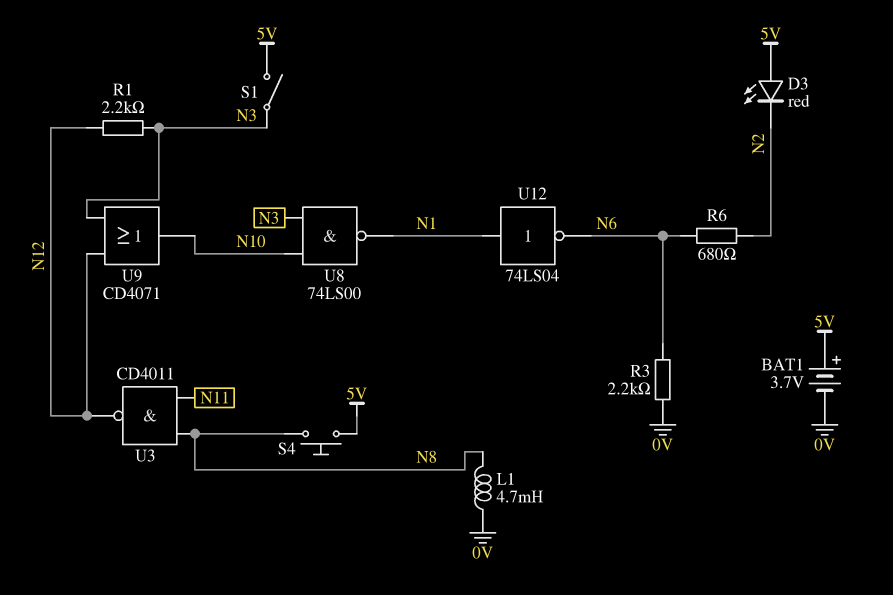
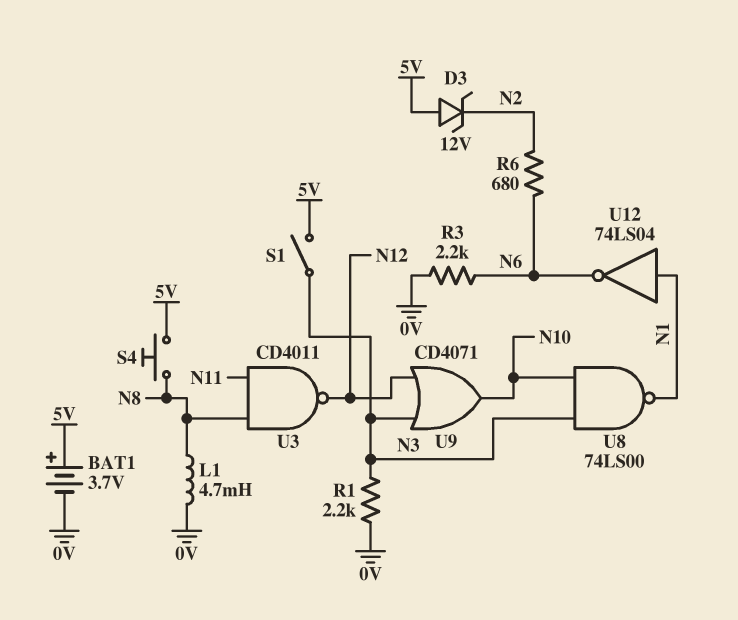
D3: LED red (A 5V, K N2) -> zener 12V (A 5V, K N2)
R1: 2.2k (N3, N12) -> 2.2k (0V, N3)

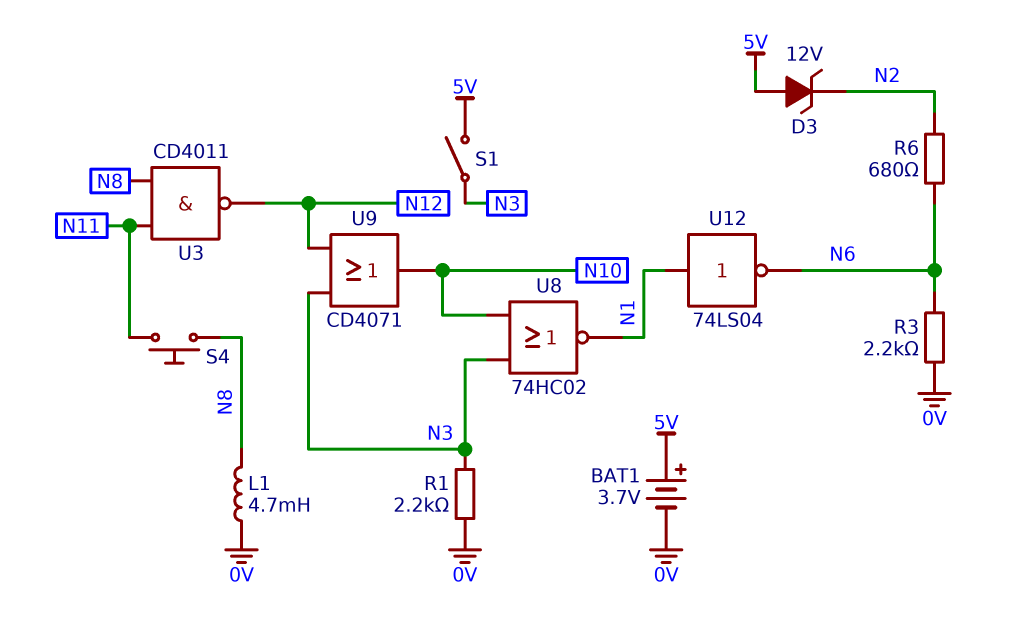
S4: button (5V, N8) -> button (N8, N11)
U8: NAND 74LS00 (in N3, in N10, out N1) -> NOR 74HC02 (in N3, in N10, out N1)

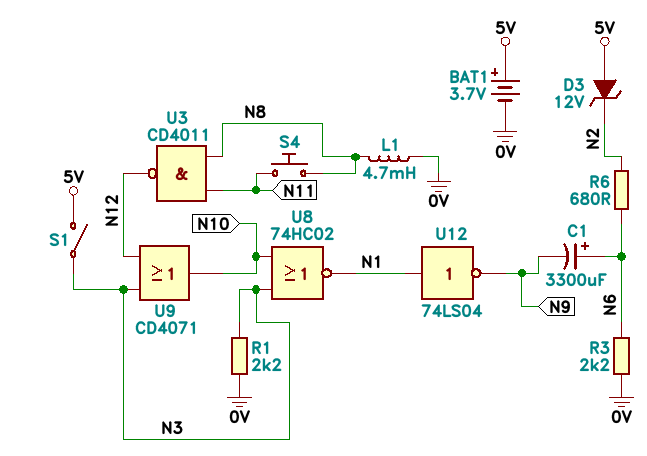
C1: none -> 3300uF (plus N6, minus N9)
U12: NOT 74LS04 (in N1, out N6) -> NOT 74LS04 (in N1, out N9)

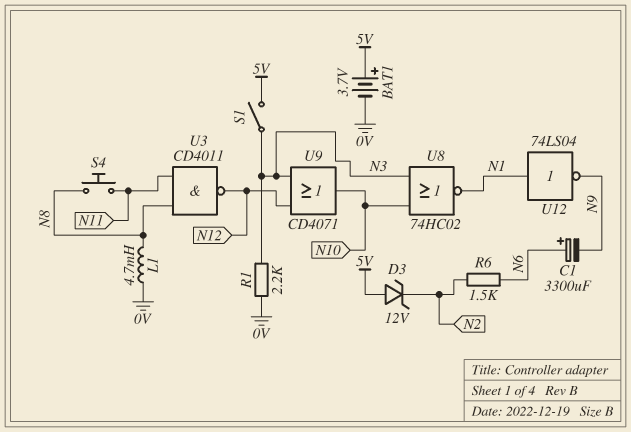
R3: 2.2k (0V, N6) -> none
R6: 680 (N2, N6) -> 1.5k (N2, N6)

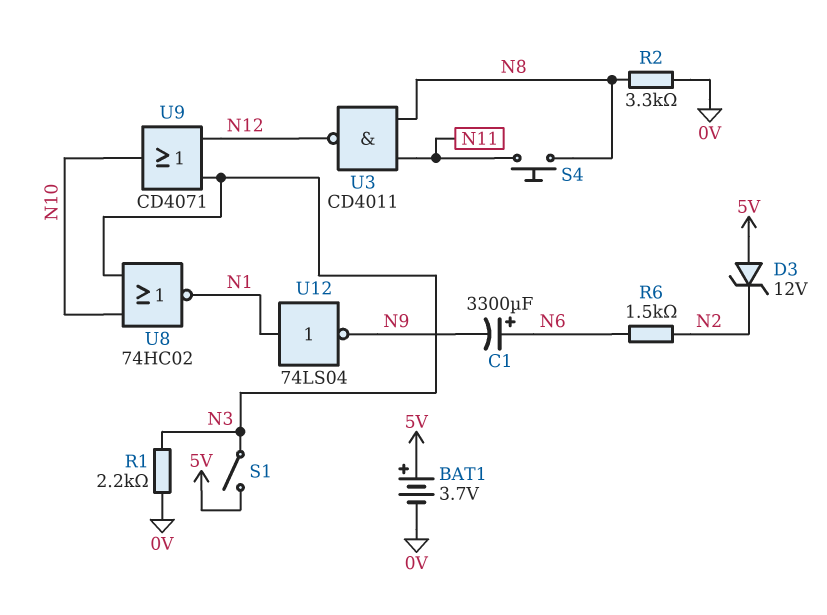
L1: 4.7mH (0V, N8) -> none
R2: none -> 3.3k (0V, N8)

